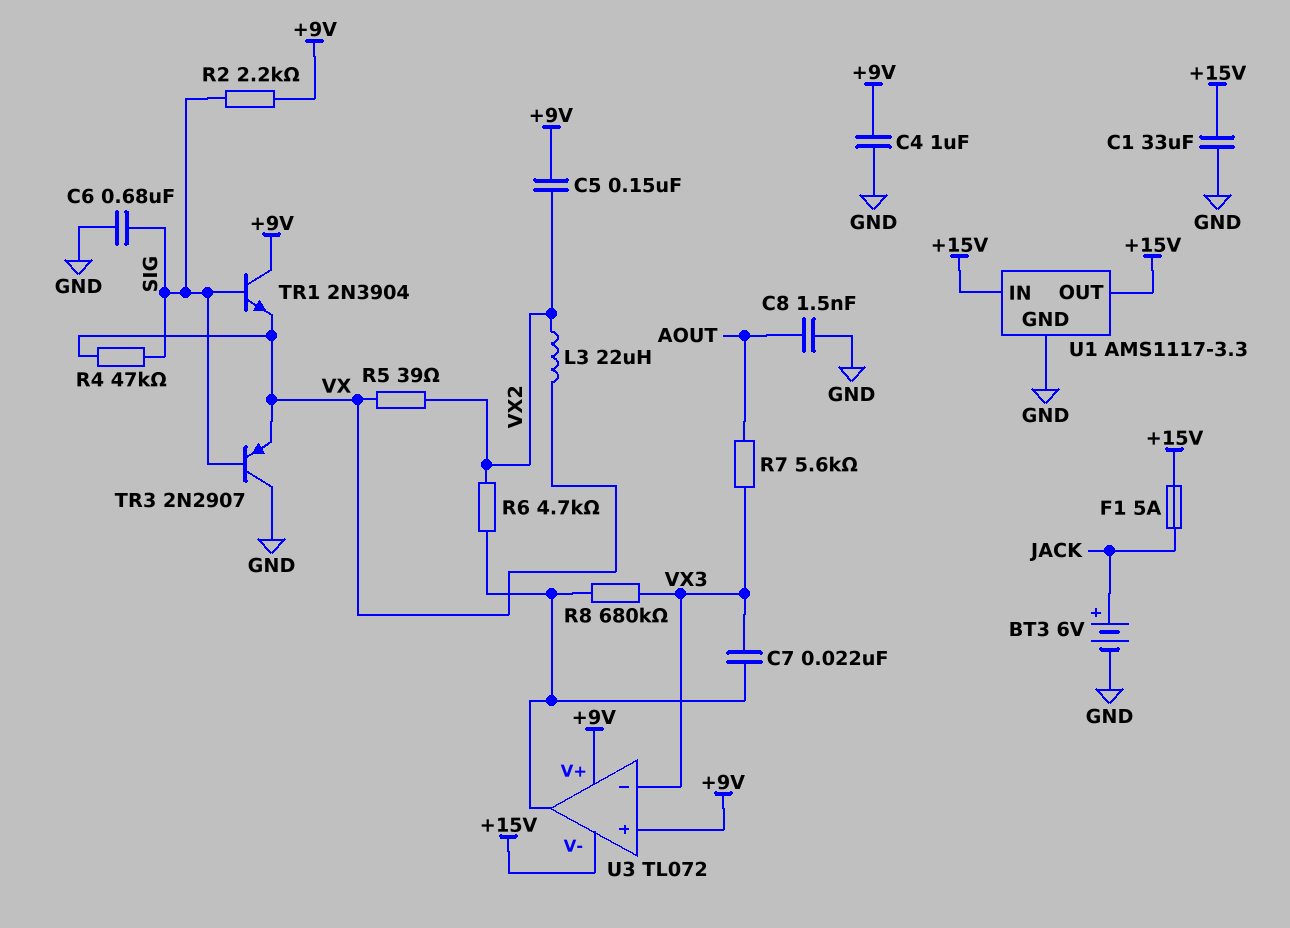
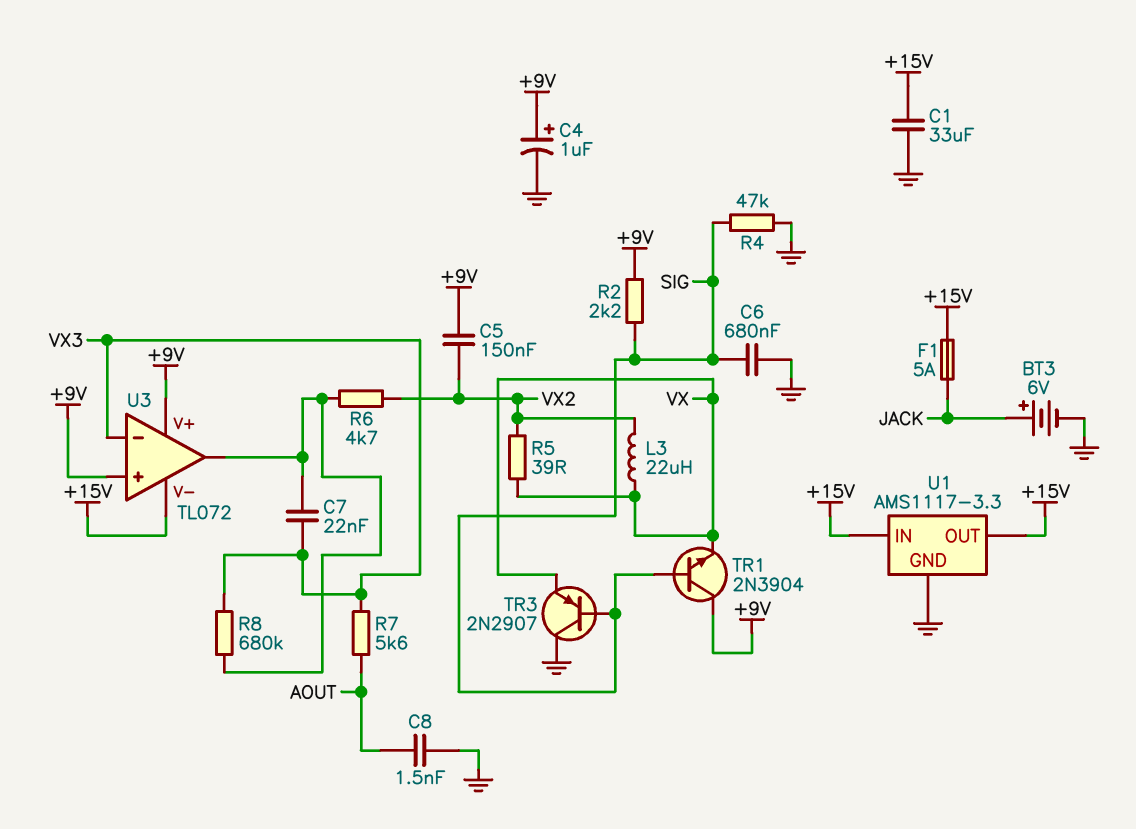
C4: 1uF (+9V, GND) -> 1uF (plus +9V, minus GND)
R4: 47k (SIG, VX) -> 47k (GND, SIG)

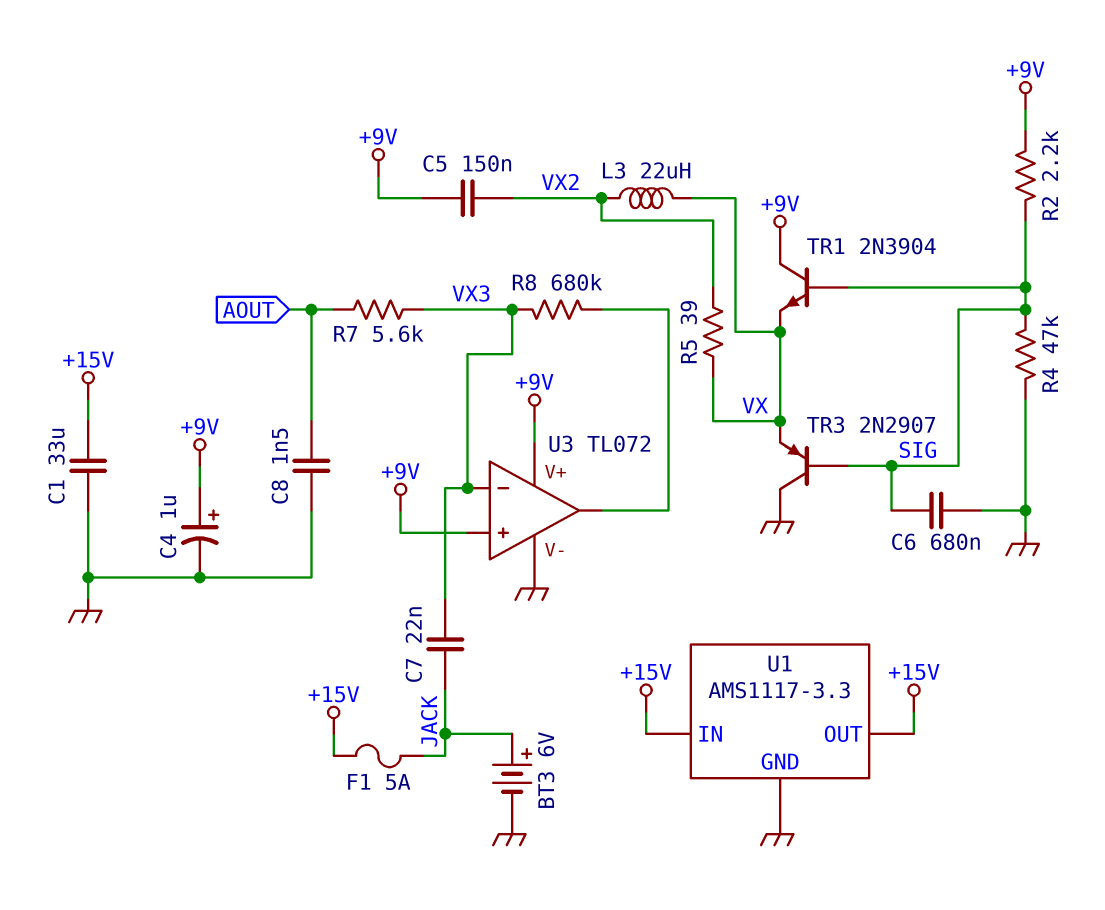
C7: 22nF (U3/out, VX3) -> 22nF (JACK, VX3)
R6: 4.7k (U3/out, VX2) -> none
U3 pin V-: +15V -> GND

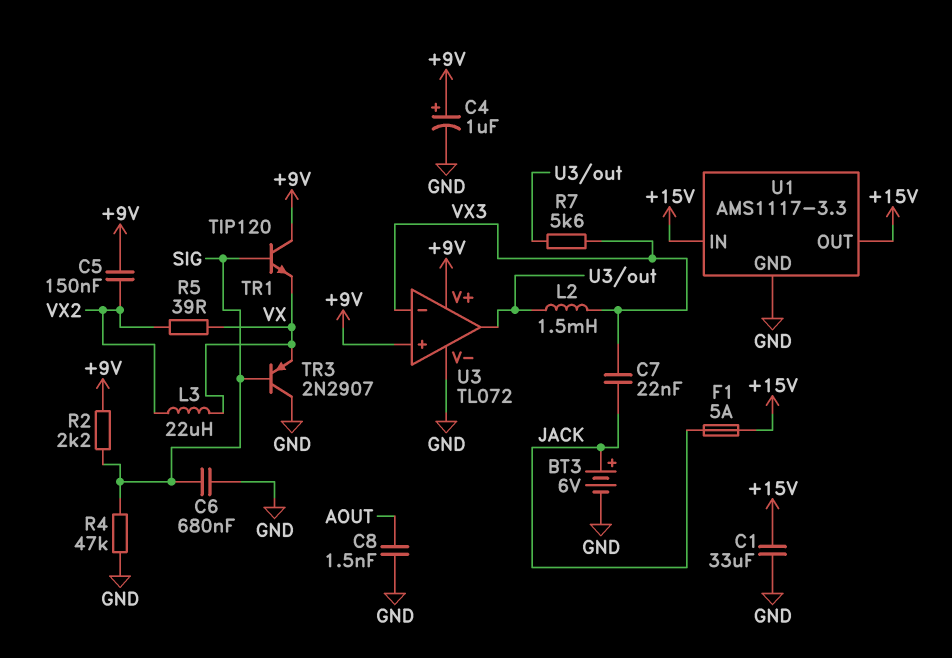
L2: none -> 1.5mH (U3/out, VX3)
R7: 5.6k (AOUT, VX3) -> 5.6k (U3/out, VX3)
R8: 680k (U3/out, VX3) -> none
TR1: NPN 2N3904 (B SIG, C +9V, E VX) -> NPN TIP120 (B SIG, C +9V, E VX)

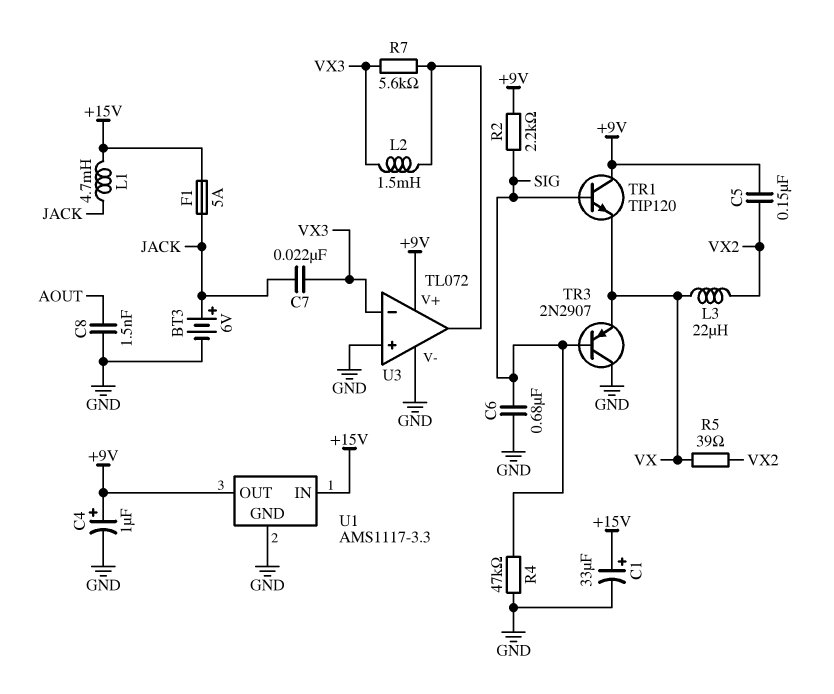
C1: 33uF (+15V, GND) -> 33uF (plus +15V, minus GND)
L1: none -> 4.7mH (+15V, JACK)
U1 pin OUT: +15V -> +9V
U3 pin in+: +9V -> GND

